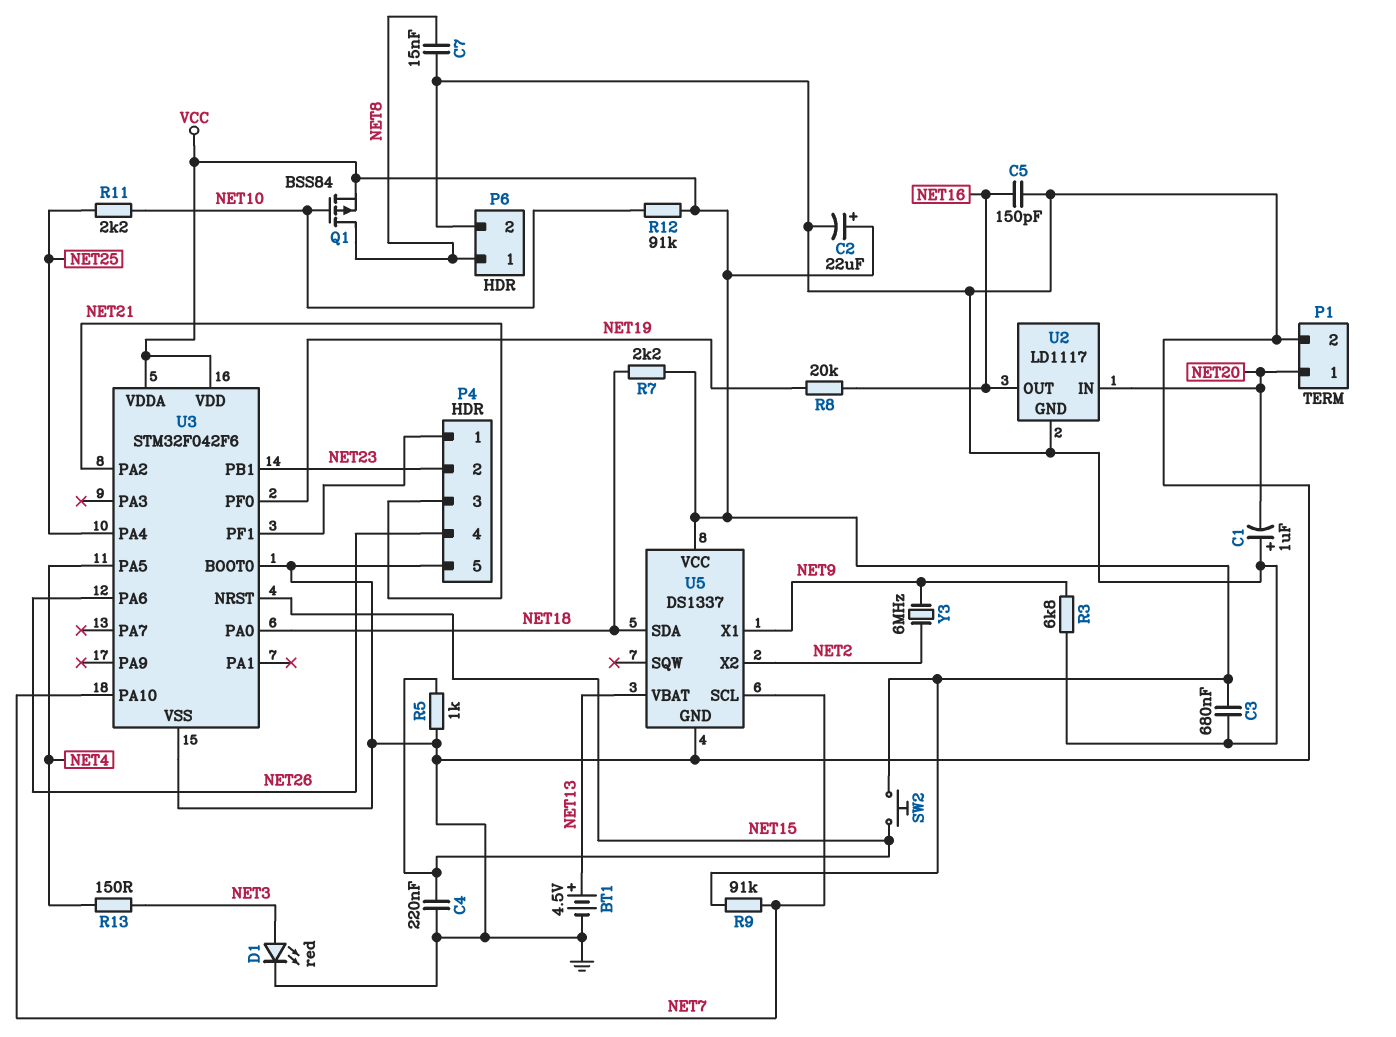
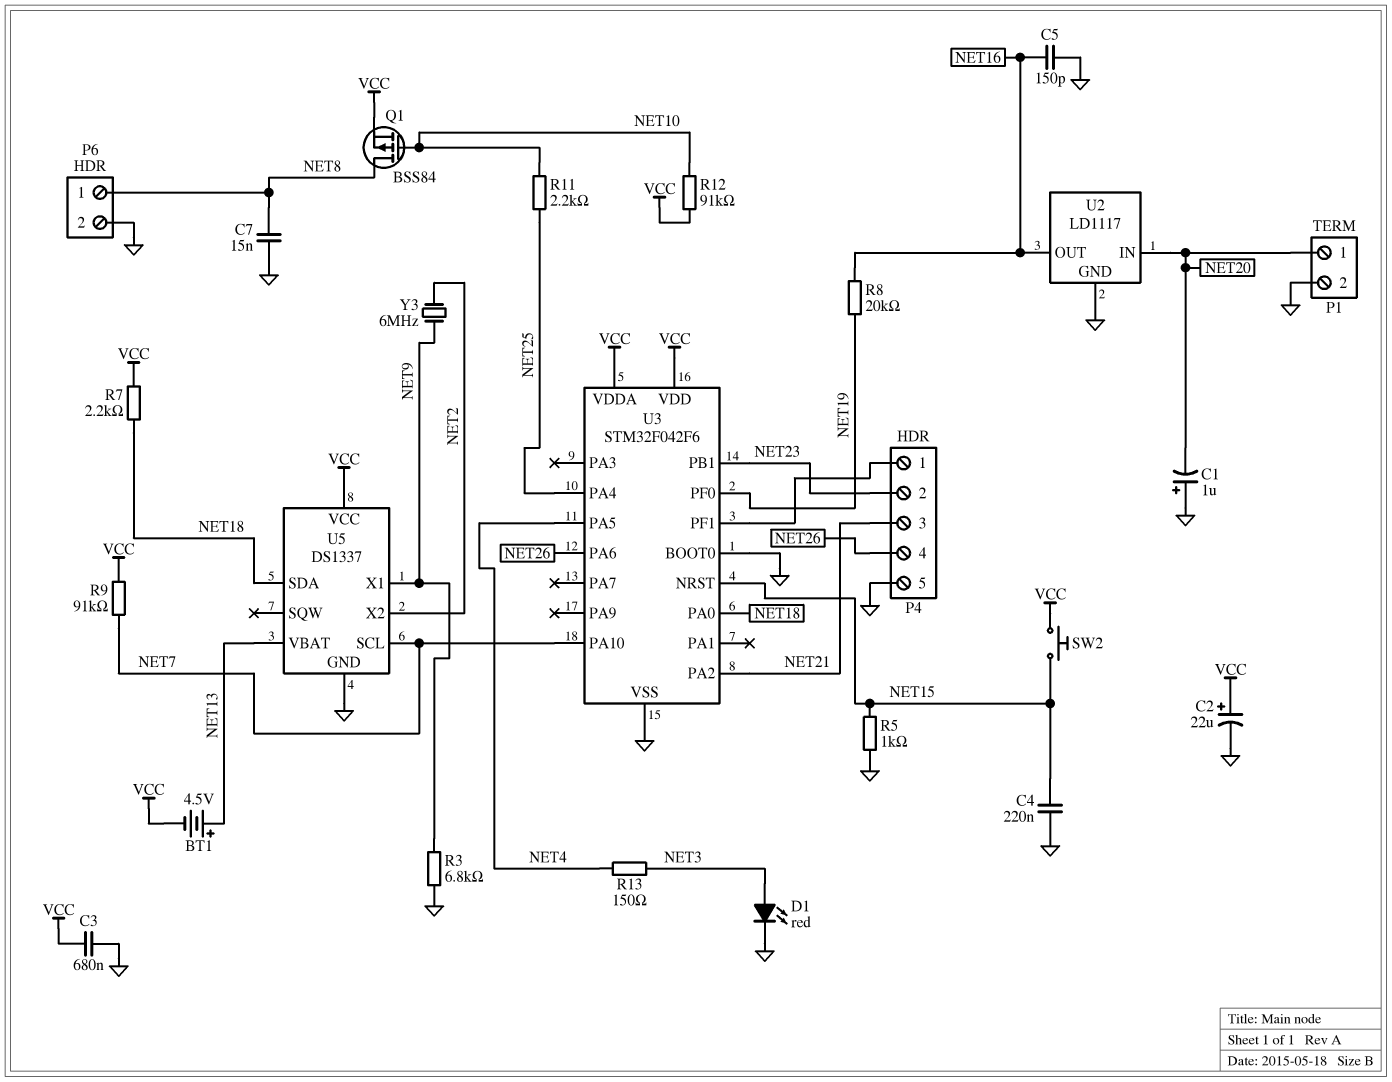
BT1: 4.5V (plus NET13, minus GND) -> 4.5V (plus NET13, minus VCC)

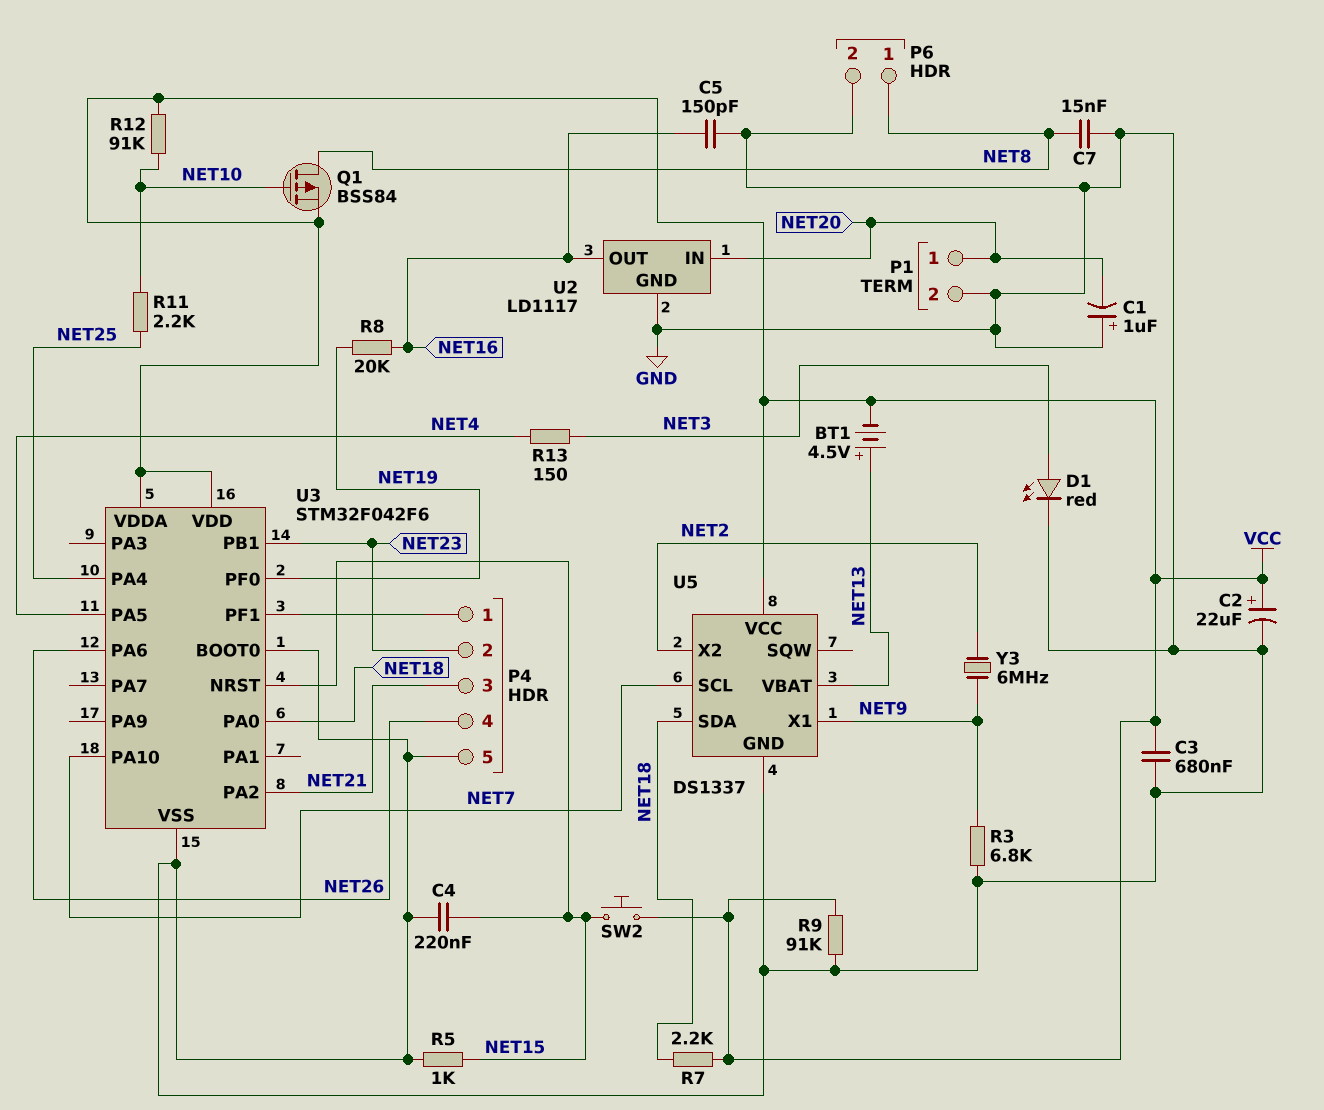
R9: 91k (NET7, VCC) -> 91k (GND, VCC)

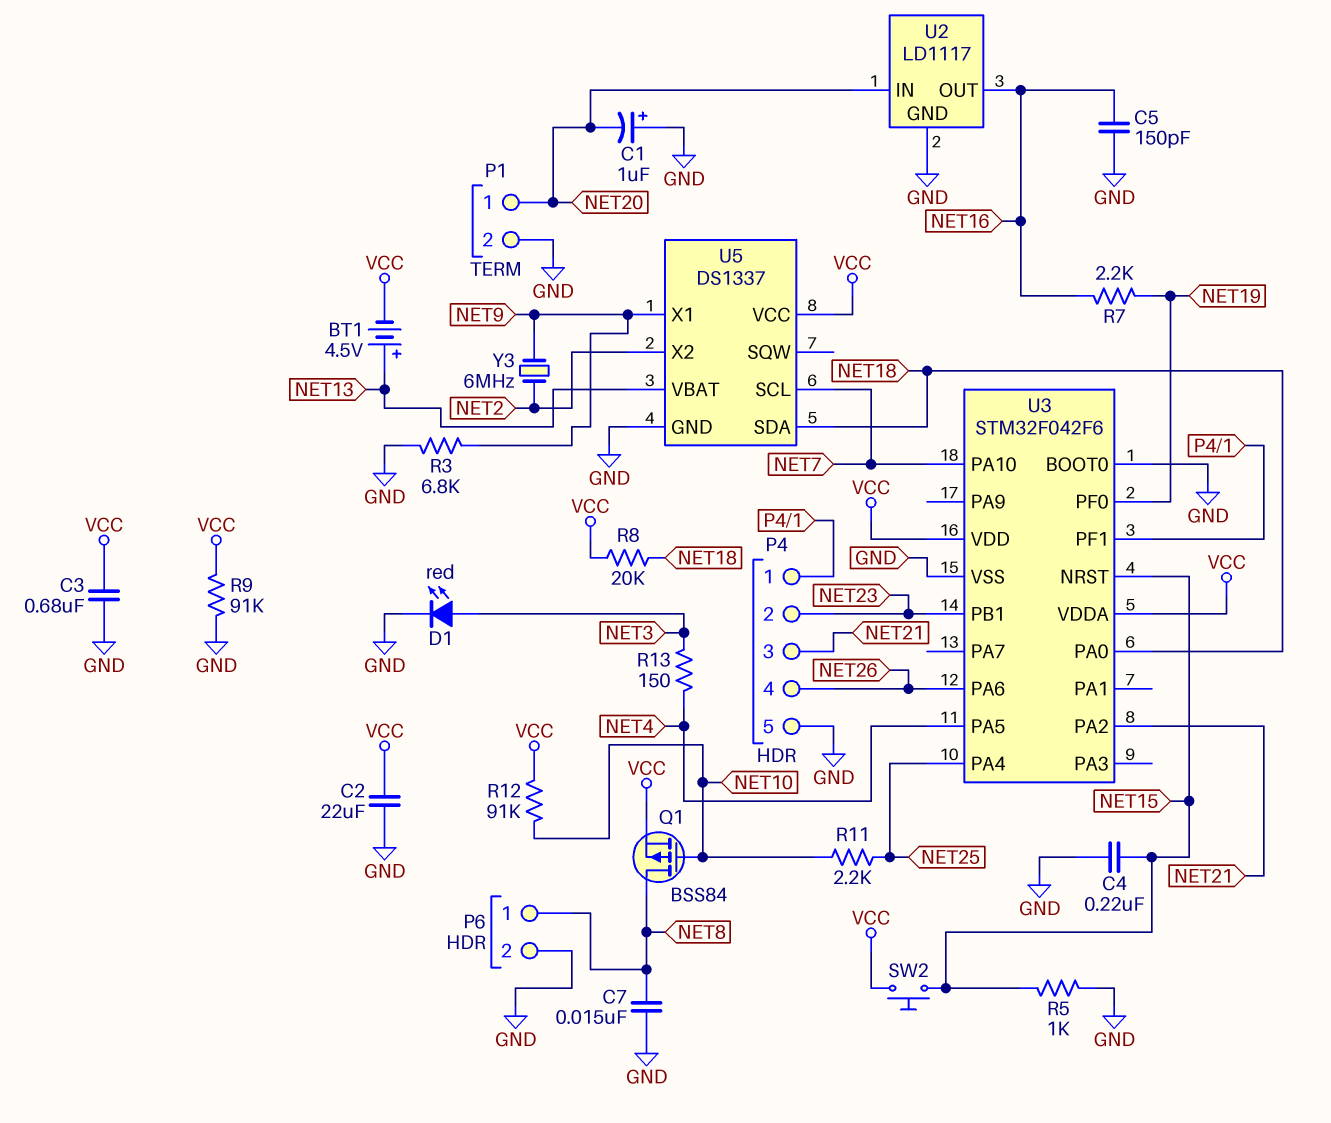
C2: 22uF (plus VCC, minus GND) -> 22uF (GND, VCC)
R7: 2.2k (NET18, VCC) -> 2.2k (NET16, NET19)
R8: 20k (NET16, NET19) -> 20k (NET18, VCC)

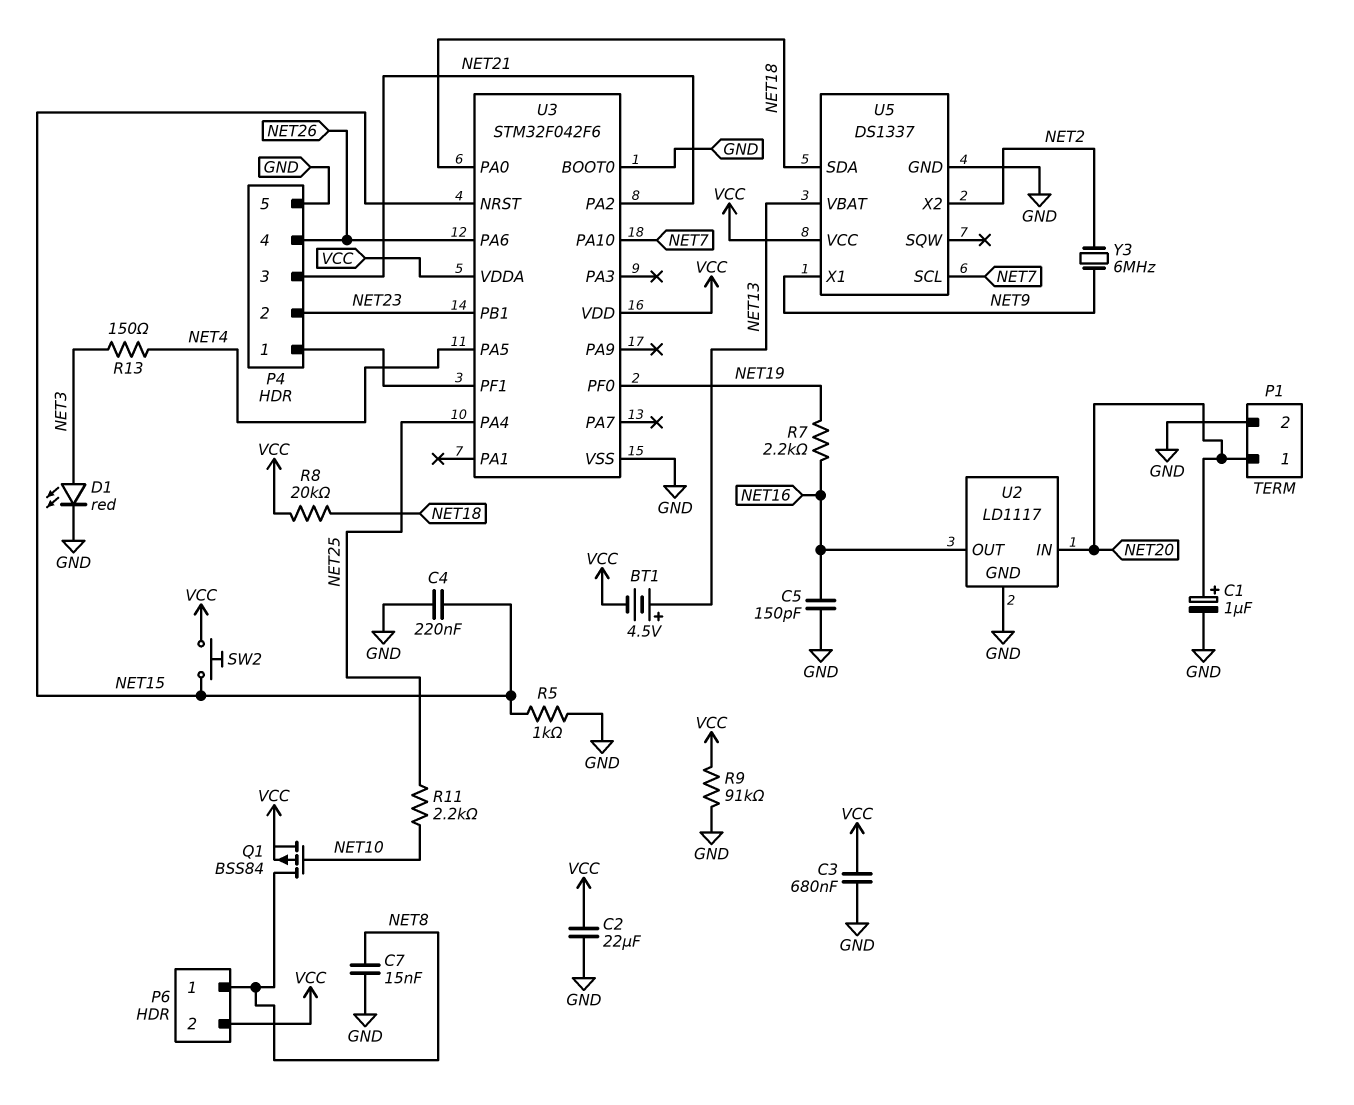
C1: 1uF (plus GND, minus NET20) -> 1uF (plus NET20, minus GND)
P6 pin 2: GND -> VCC
R3: 6.8k (GND, NET9) -> none
R12: 91k (NET10, VCC) -> none

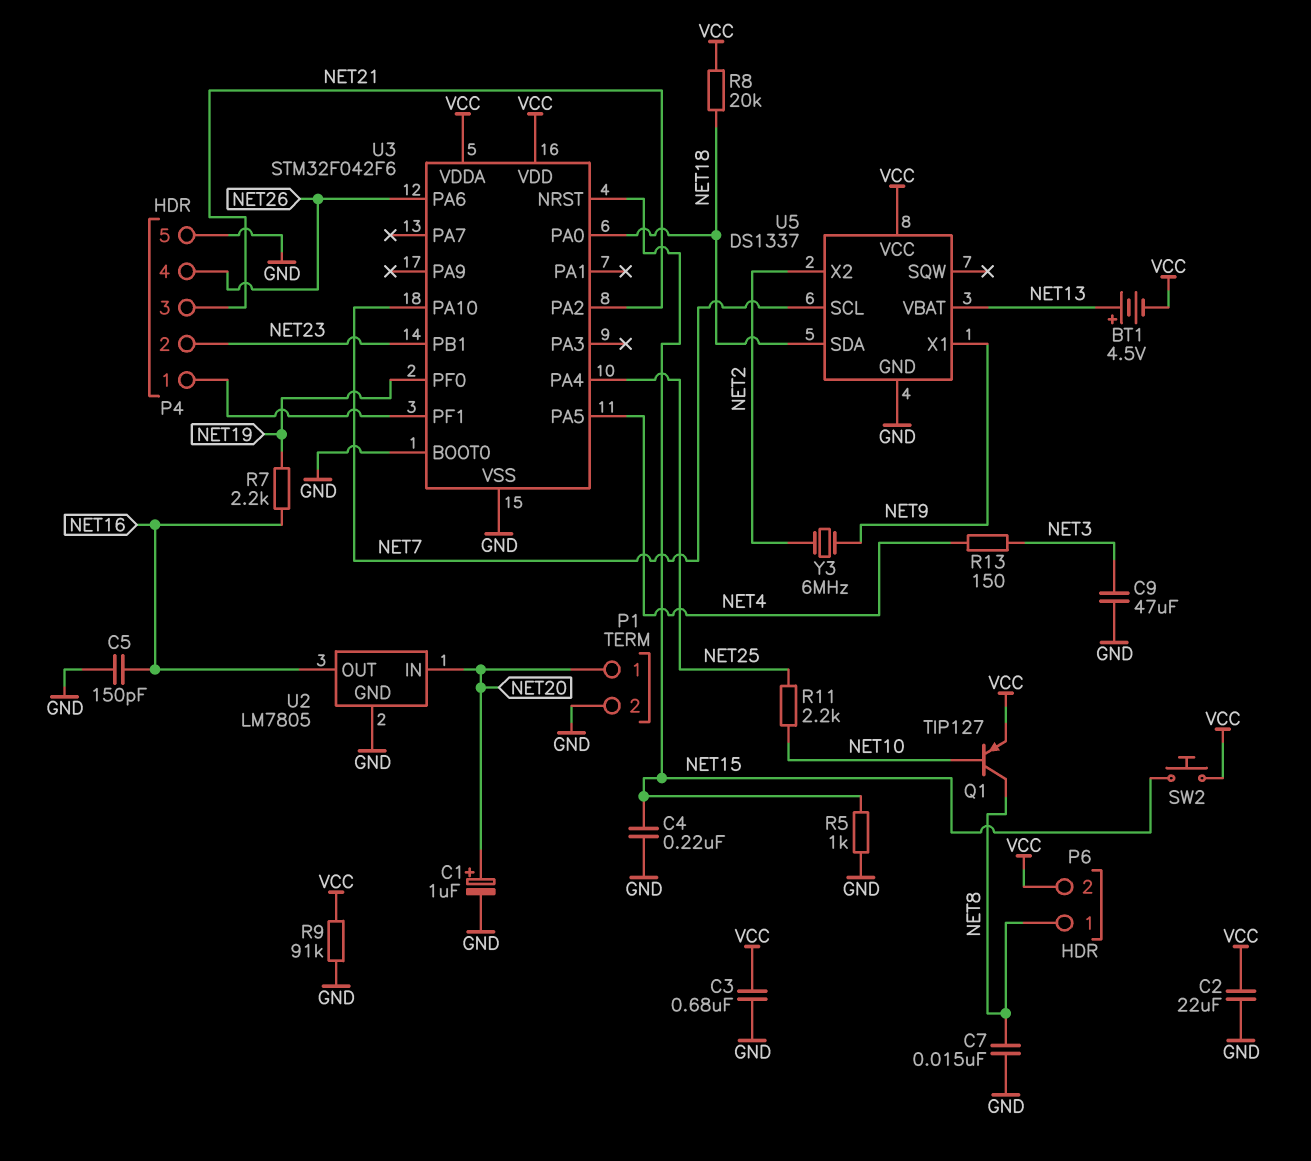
C9: none -> 47uF (GND, NET3)
D1: LED red (A NET3, K GND) -> none
Q1: PMOS BSS84 (G NET10, D NET8, S VCC) -> PNP TIP127 (B NET10, C NET8, E VCC)
U2: LD1117 -> LM7805

